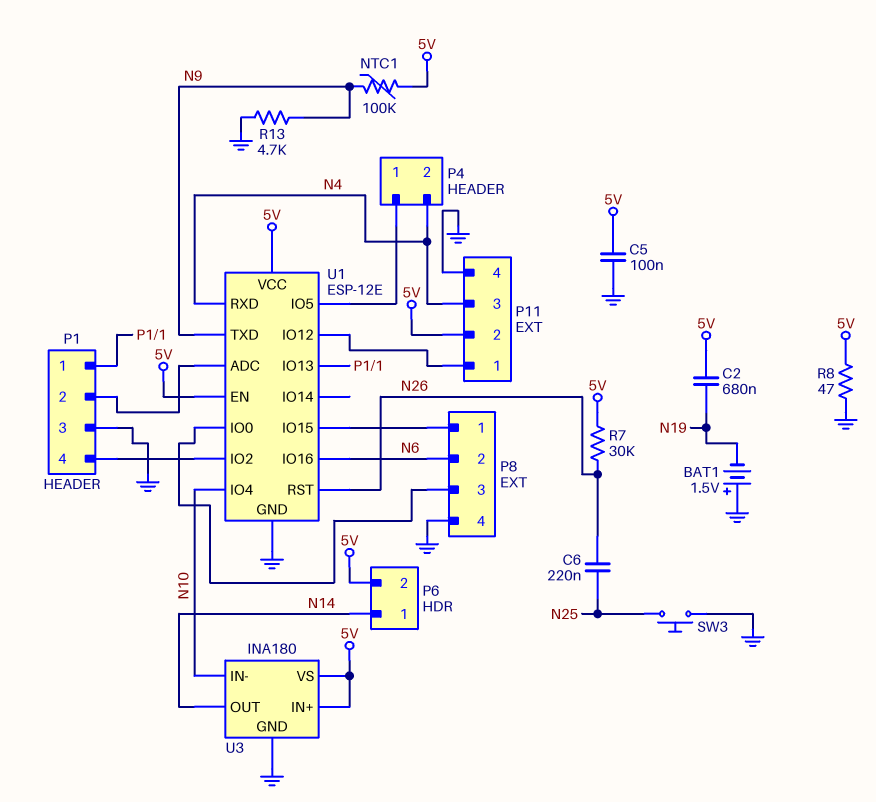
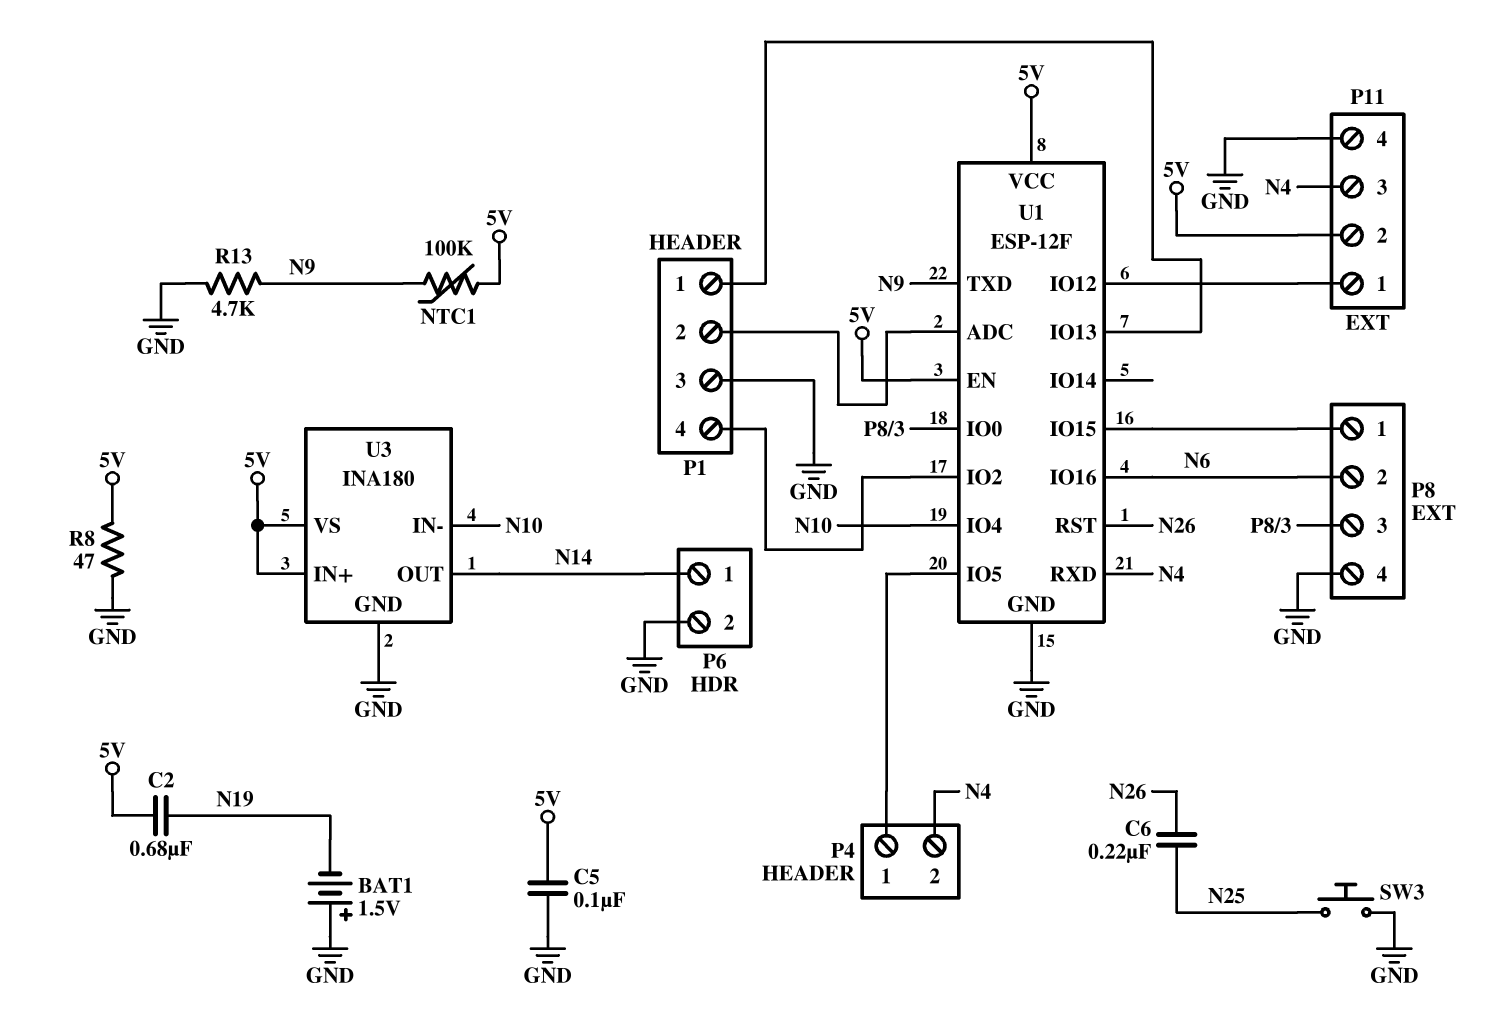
P6 pin 2: 5V -> GND
R7: 30k (5V, N26) -> none
U1: ESP-12E -> ESP-12F

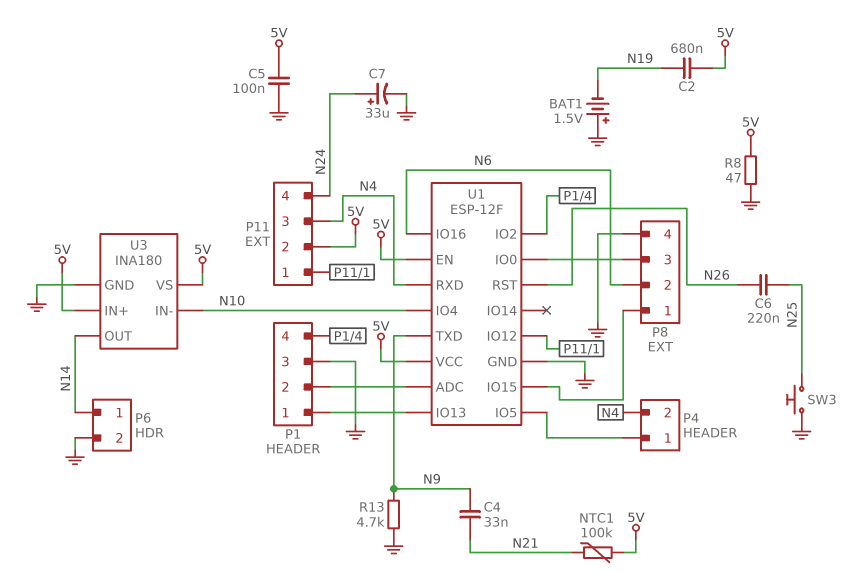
C4: none -> 33nF (N9, N21)
C7: none -> 33uF (plus N24, minus GND)
NTC1: 100k (5V, N9) -> 100k (5V, N21)
P11 pin 4: GND -> N24

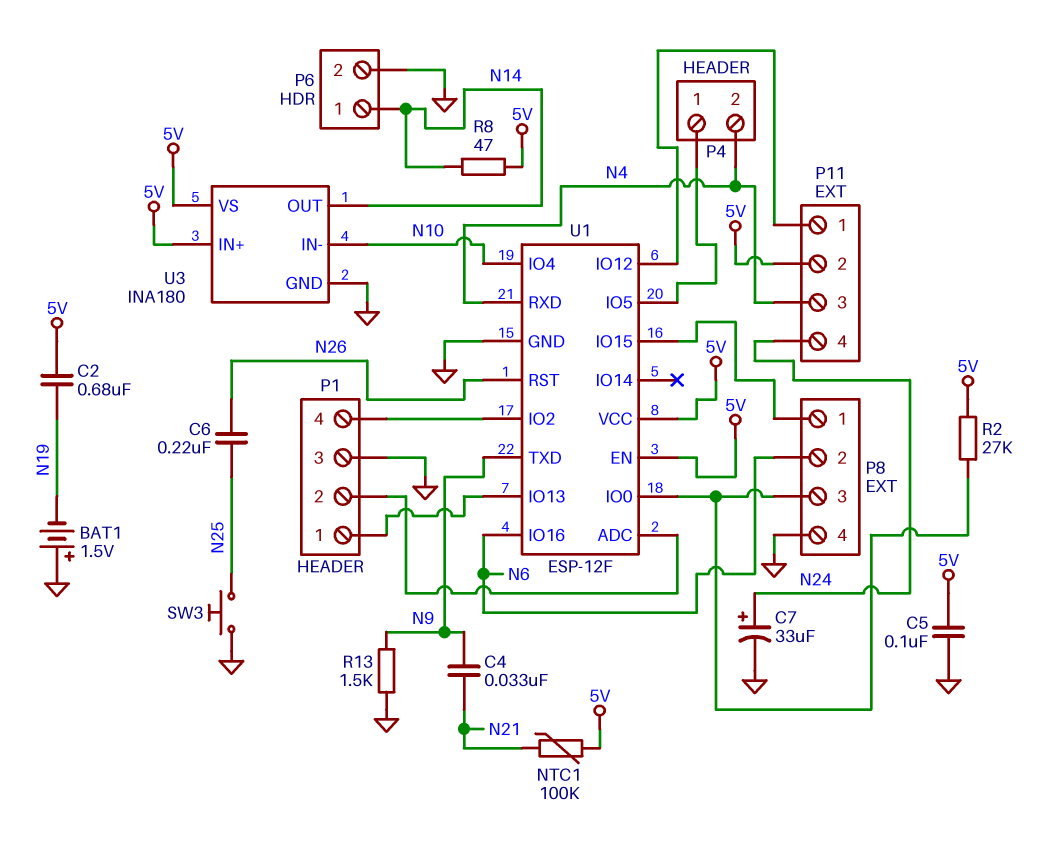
R2: none -> 27k (5V, P8/3)
R8: 47 (5V, GND) -> 47 (5V, N14)
R13: 4.7k (GND, N9) -> 1.5k (GND, N9)

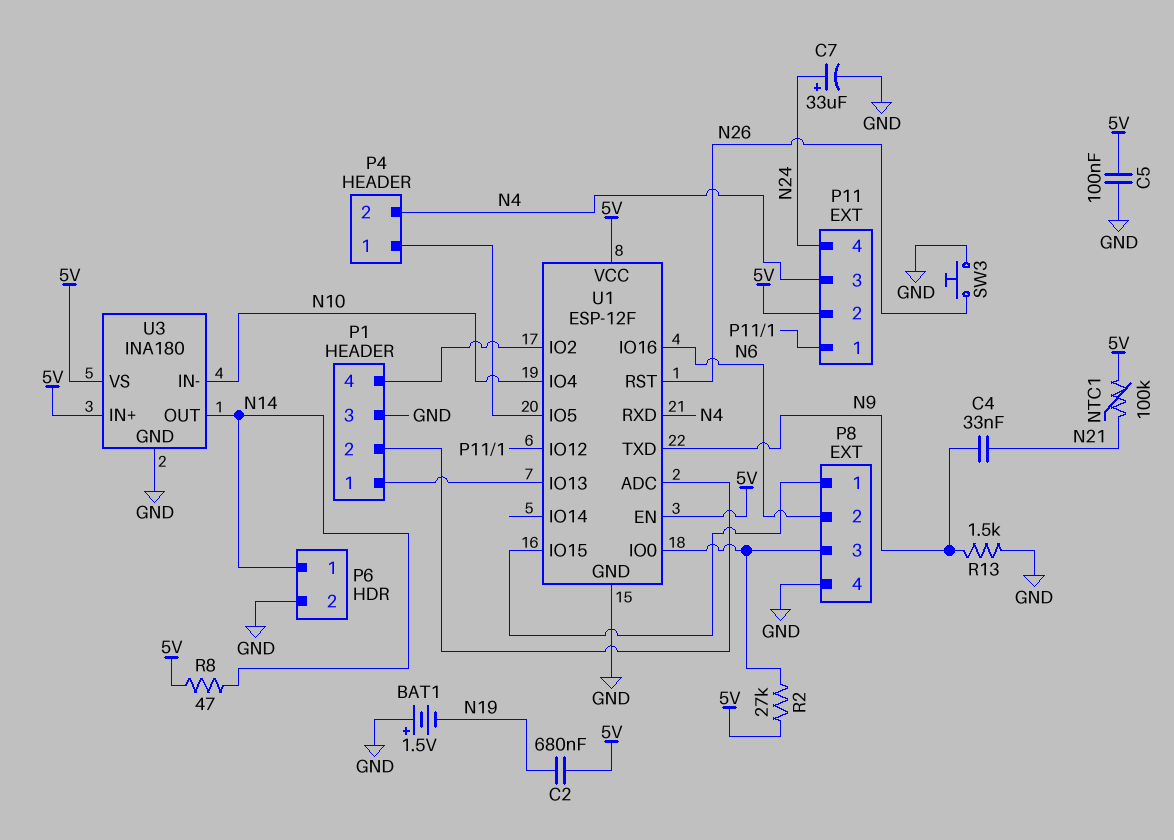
C6: 220nF (N25, N26) -> none
SW3: button (GND, N25) -> button (GND, N26)

